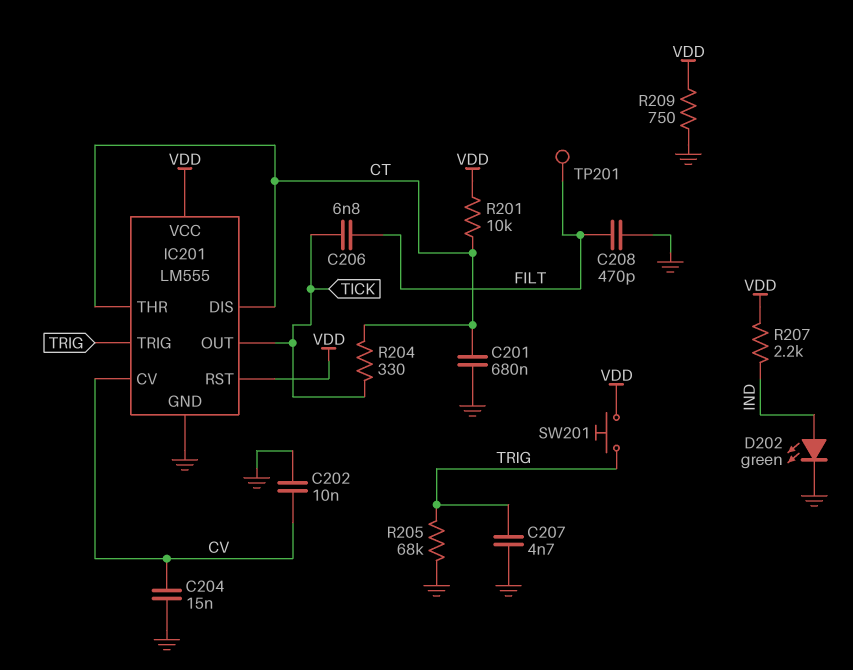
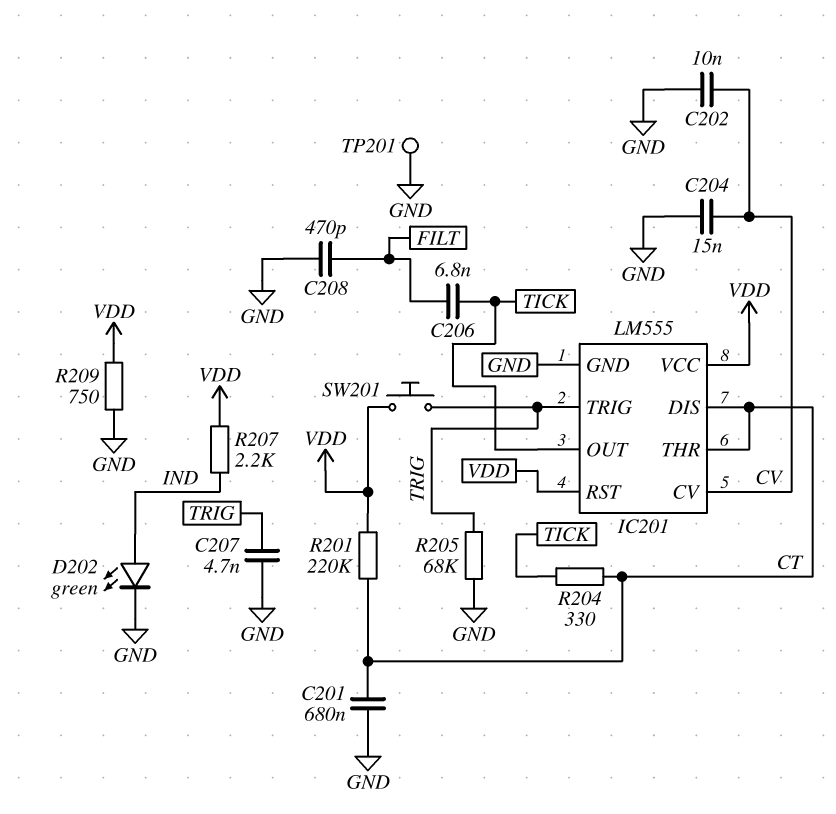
R201: 10k (CT, VDD) -> 220k (CT, VDD)
TP201: test point (FILT) -> test point (GND)

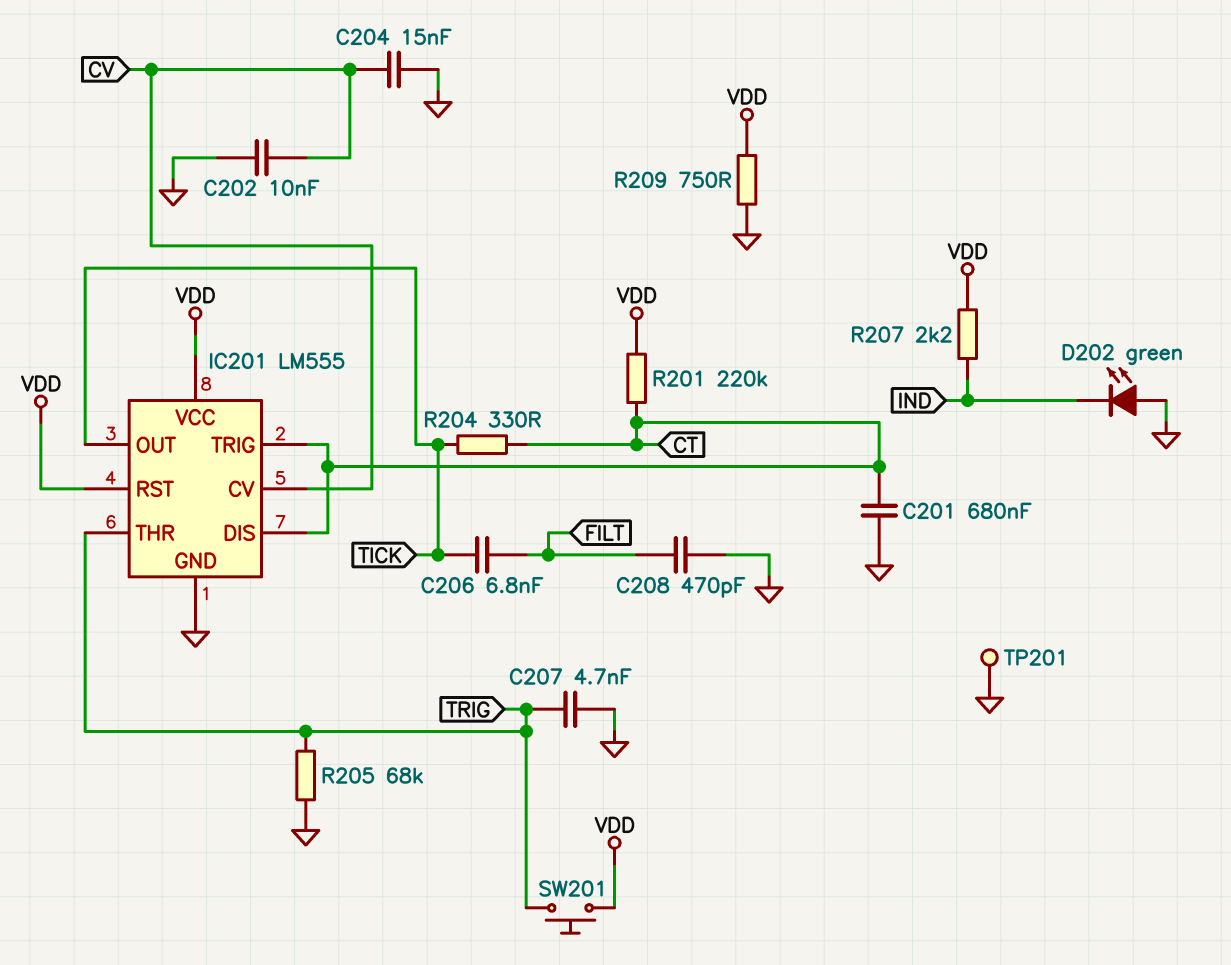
D202: LED green (A IND, K GND) -> LED green (A GND, K IND)
IC201 pin THR: CT -> TRIG
IC201 pin TRIG: TRIG -> CT

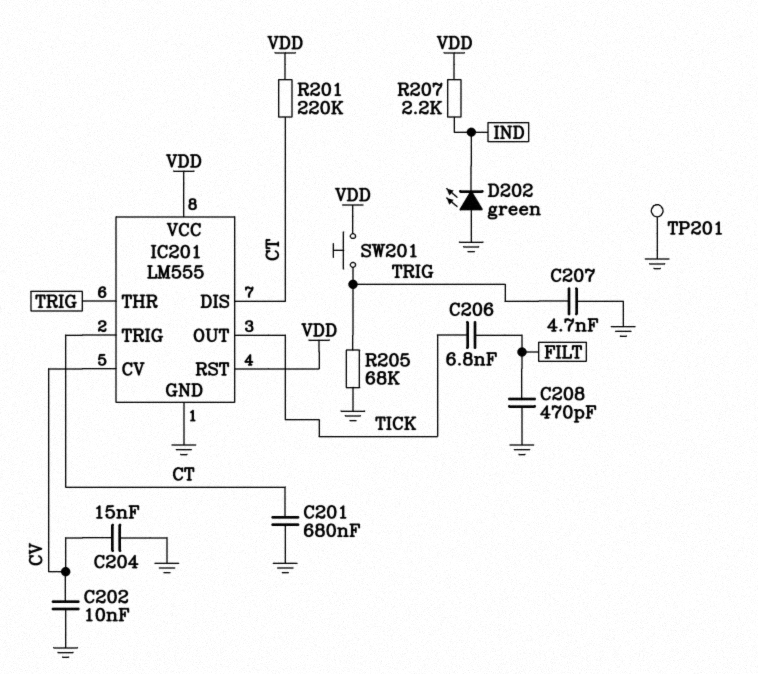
R204: 330 (CT, TICK) -> none
R209: 750 (GND, VDD) -> none

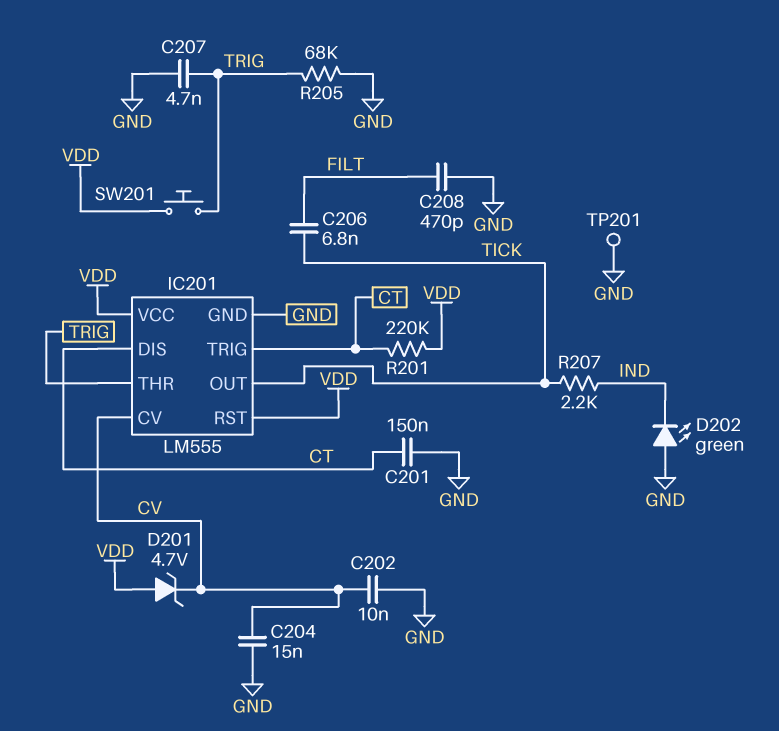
C201: 680nF (CT, GND) -> 150nF (CT, GND)
D201: none -> zener 4.7V (A VDD, K CV)
R207: 2.2k (IND, VDD) -> 2.2k (IND, TICK)

